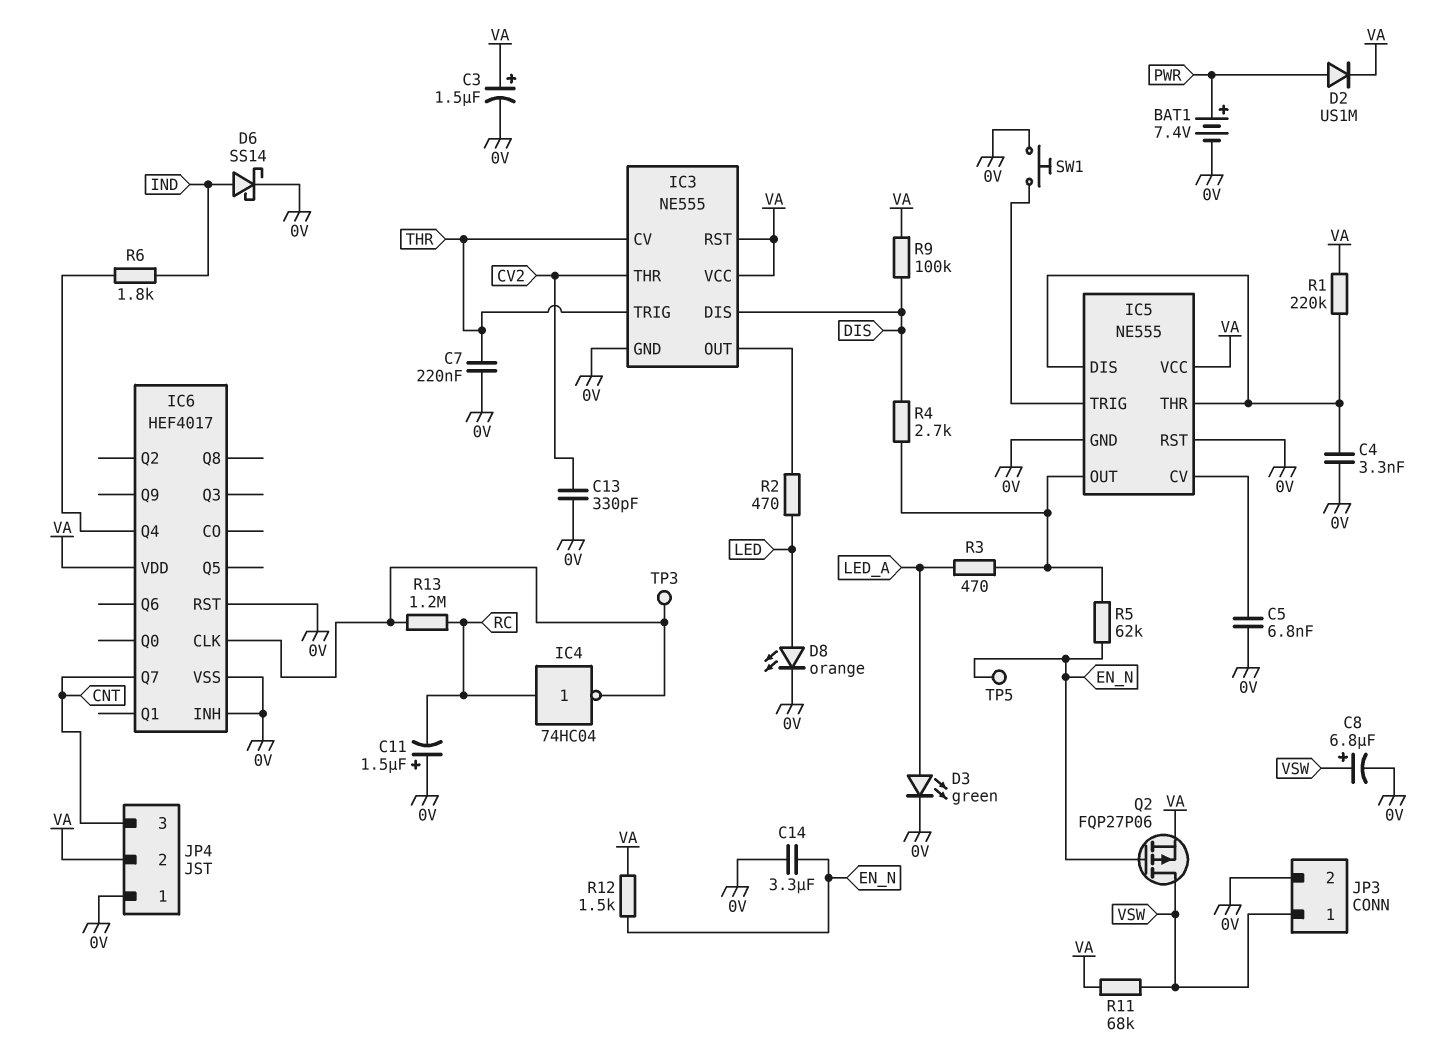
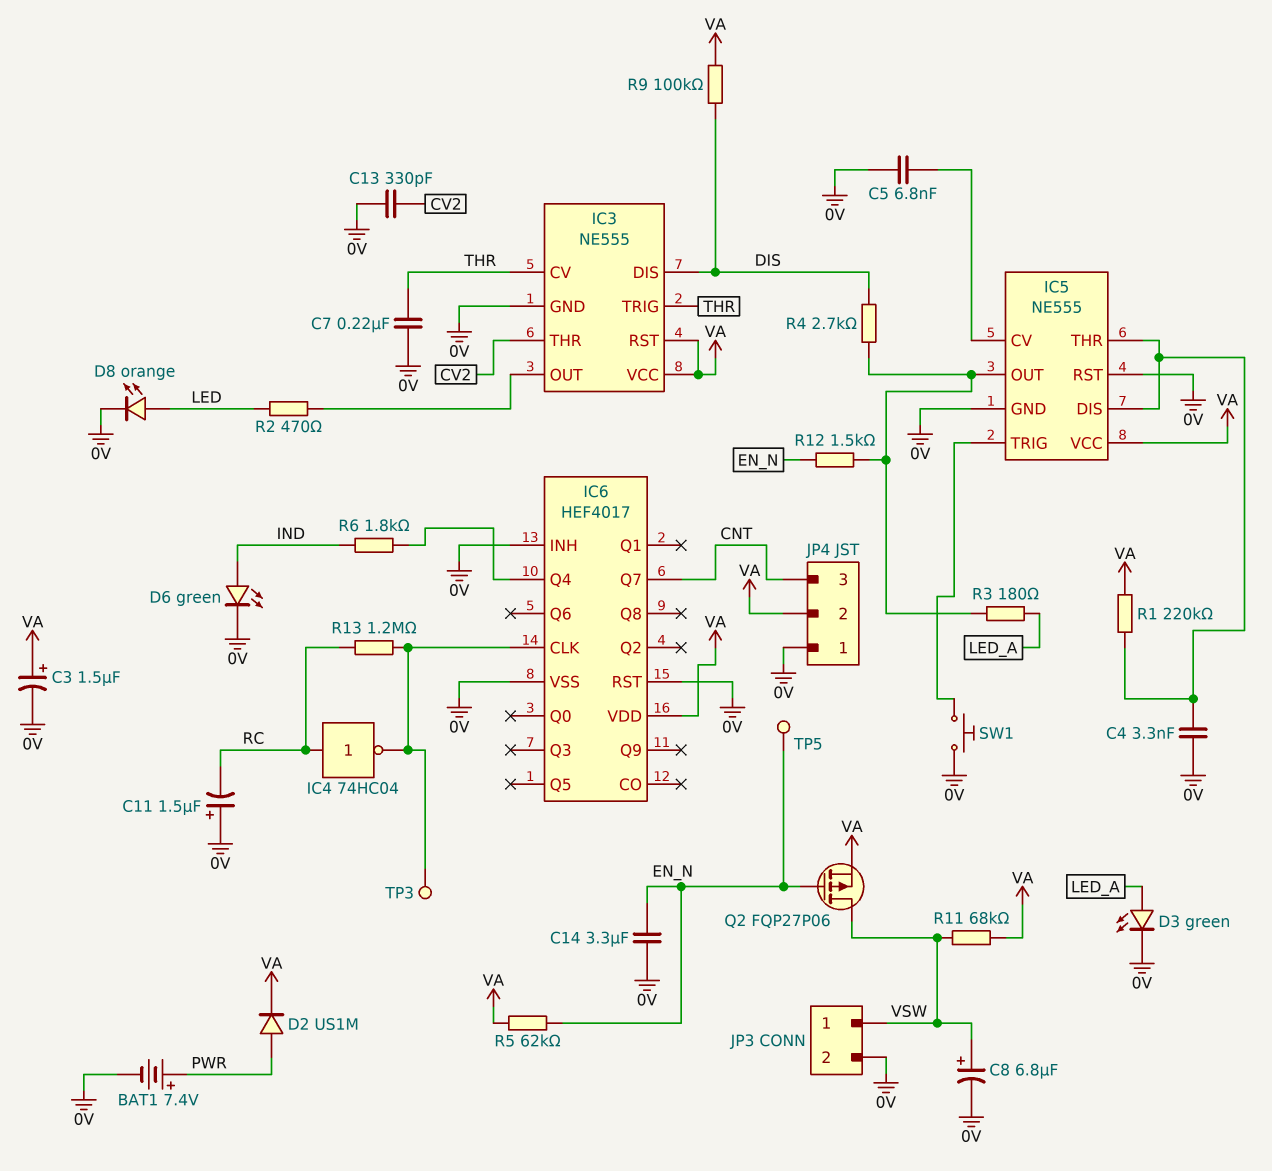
D6: schottky SS14 (A IND, K 0V) -> LED green (A IND, K 0V)
R3: 470 (IC5/OUT, LED_A) -> 180 (IC5/OUT, LED_A)
R5: 62k (EN_N, IC5/OUT) -> 62k (EN_N, VA)
R12: 1.5k (EN_N, VA) -> 1.5k (EN_N, IC5/OUT)

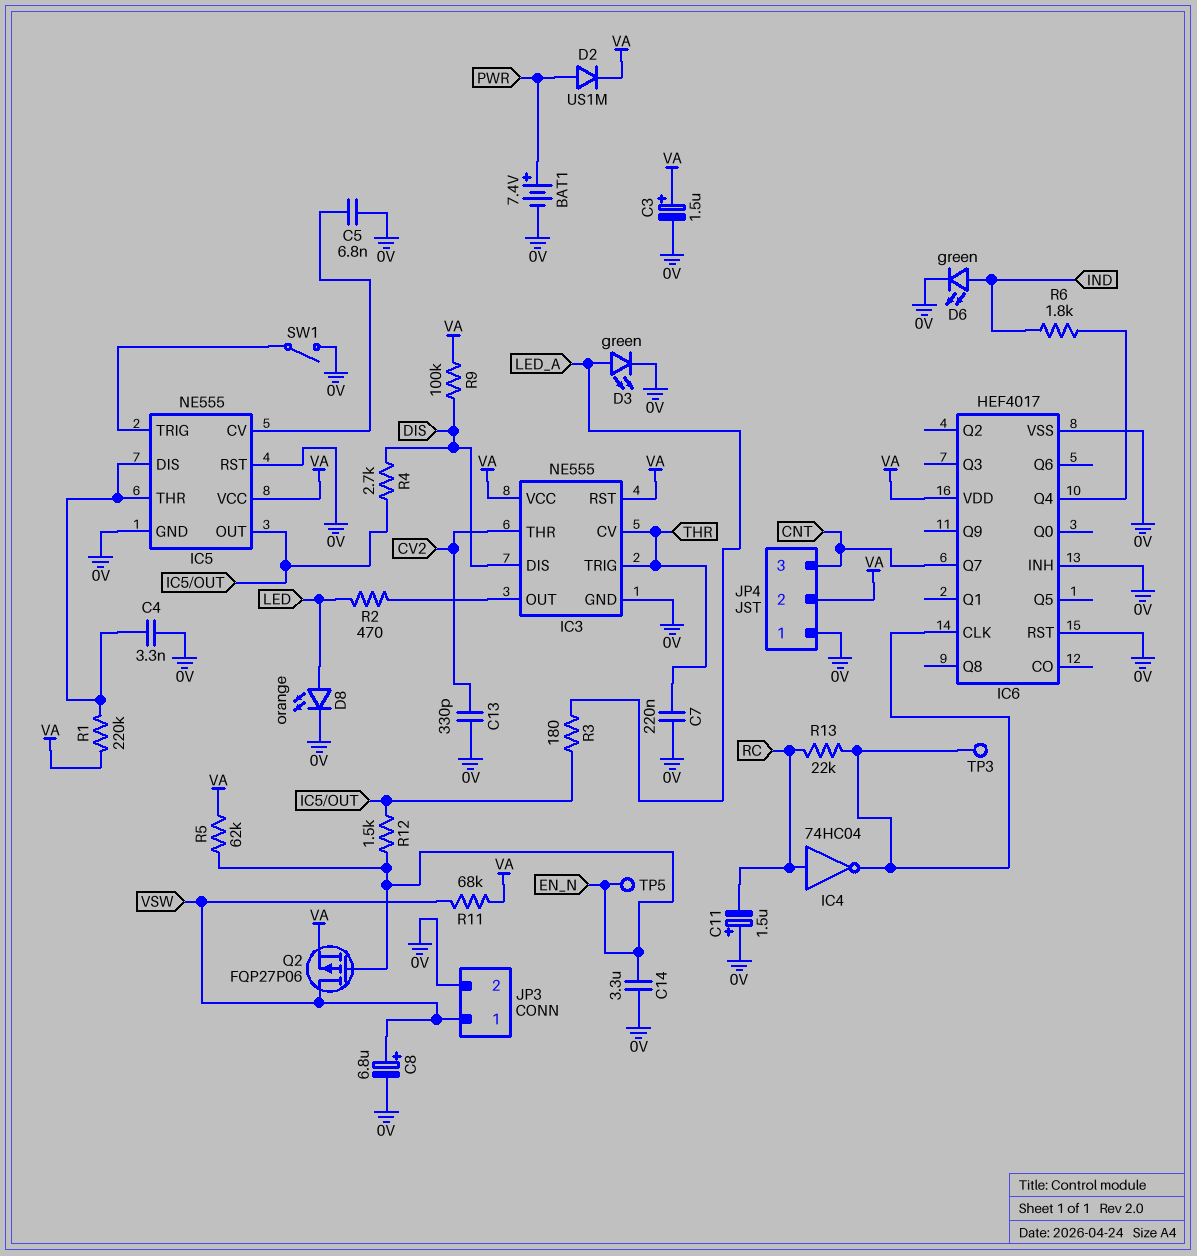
R13: 1.2M (IC6/CLK, RC) -> 22k (IC6/CLK, RC)
SW1: button (0V, IC5/TRIG) -> switch (0V, IC5/TRIG)

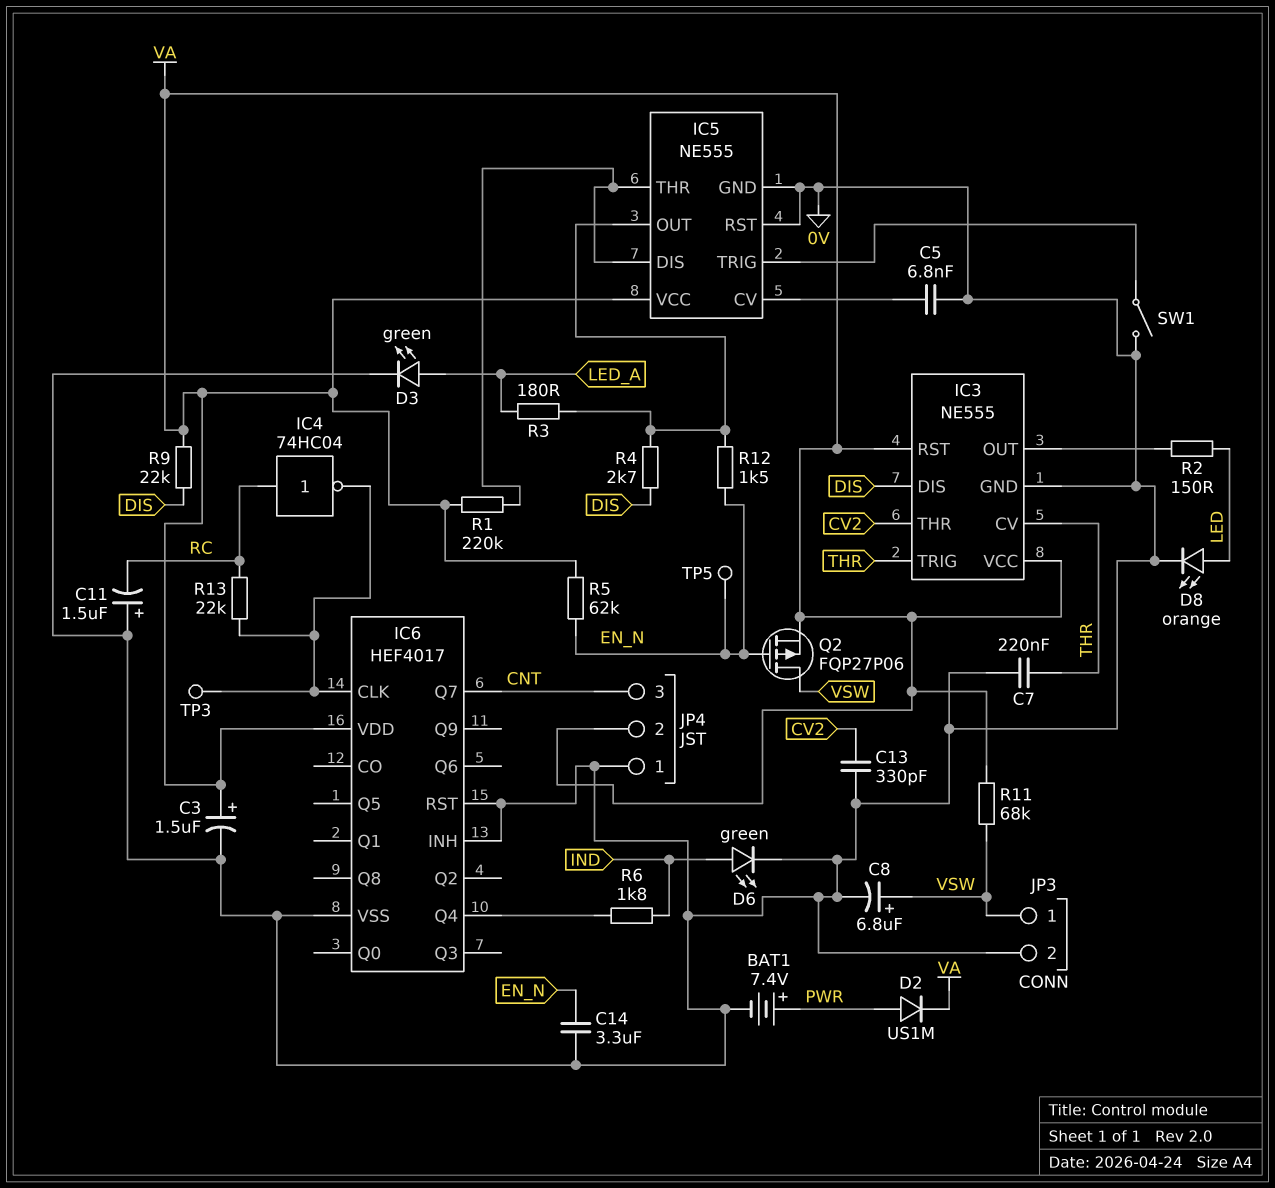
C4: 3.3nF (0V, IC5/DIS) -> none
R2: 470 (IC3/OUT, LED) -> 150 (IC3/OUT, LED)
R9: 100k (DIS, VA) -> 22k (DIS, VA)

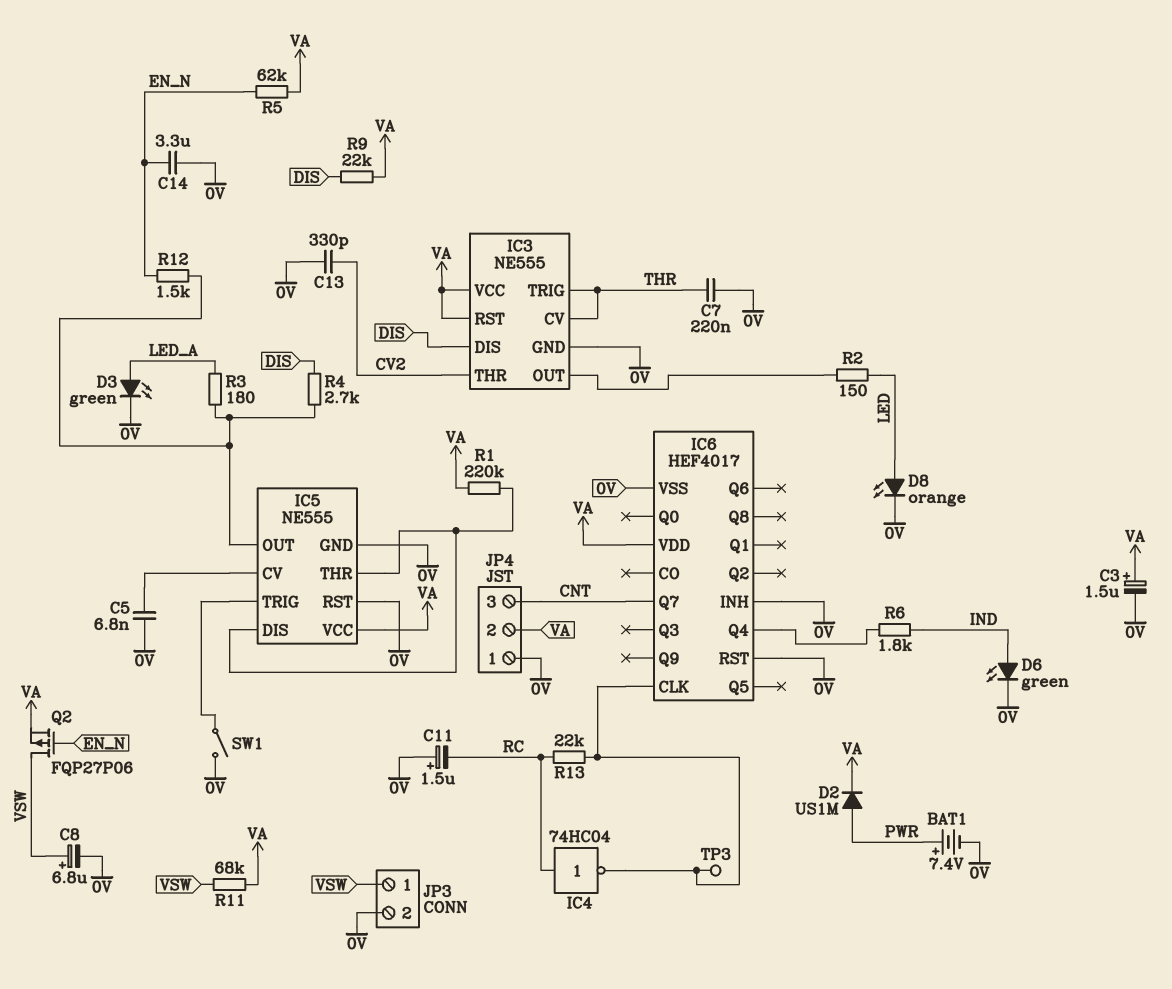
TP5: test point (EN_N) -> none

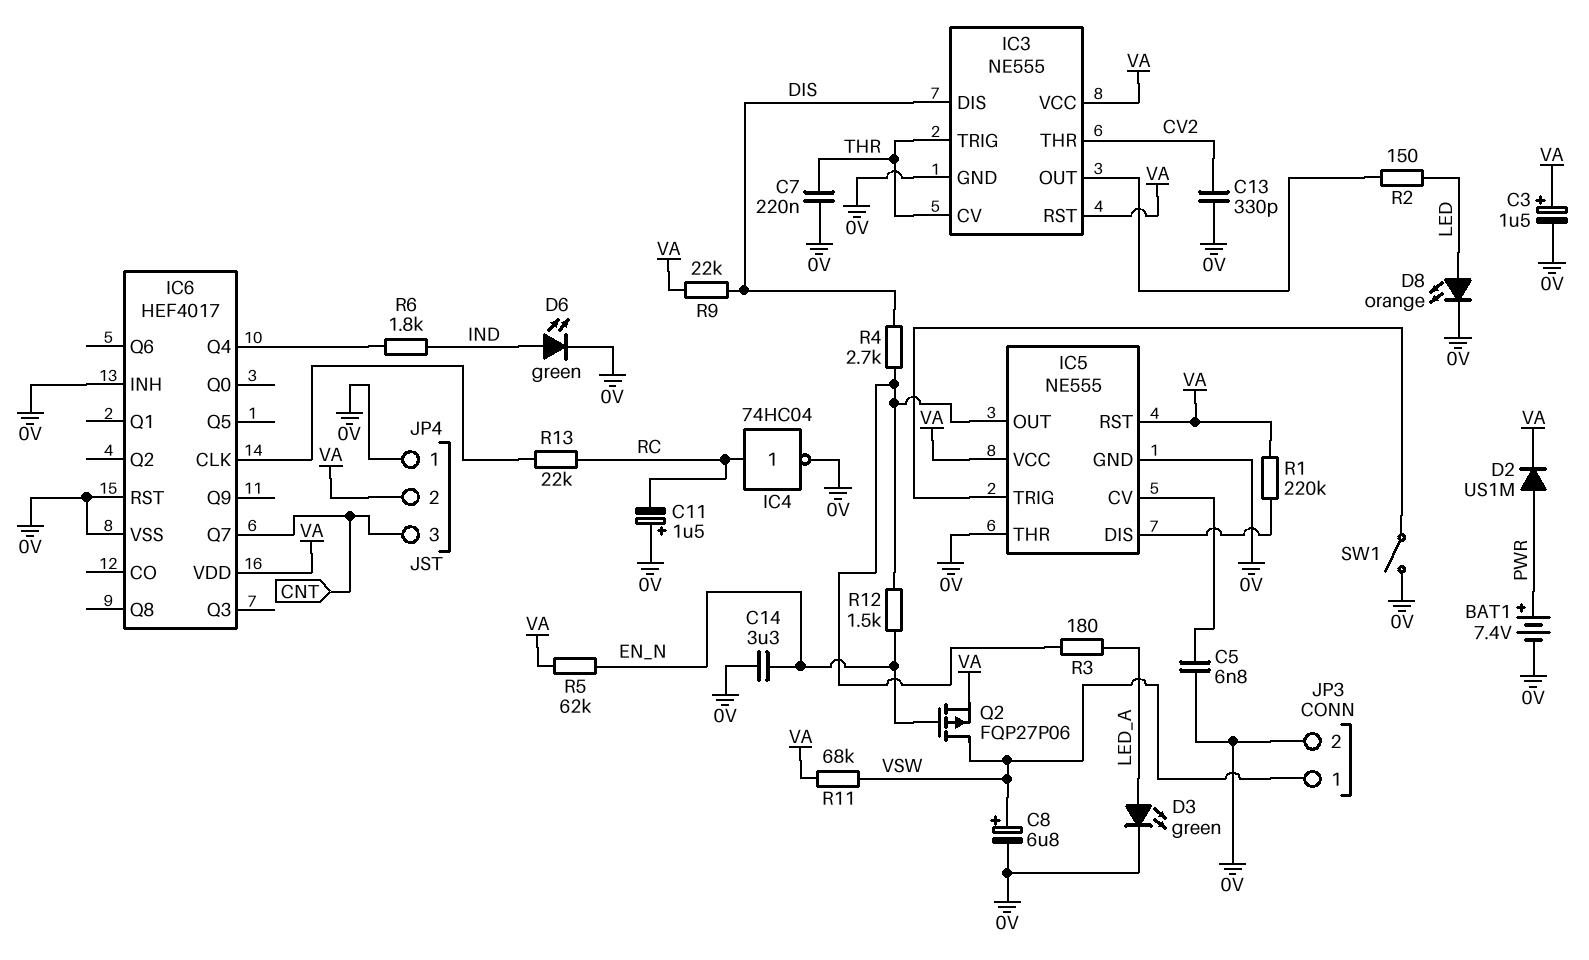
IC4: NOT 74HC04 (in RC, out IC6/CLK) -> NOT 74HC04 (in RC, out 0V)
IC5 pin RST: 0V -> VA
IC5 pin THR: IC5/DIS -> 0V
TP3: test point (IC6/CLK) -> none

